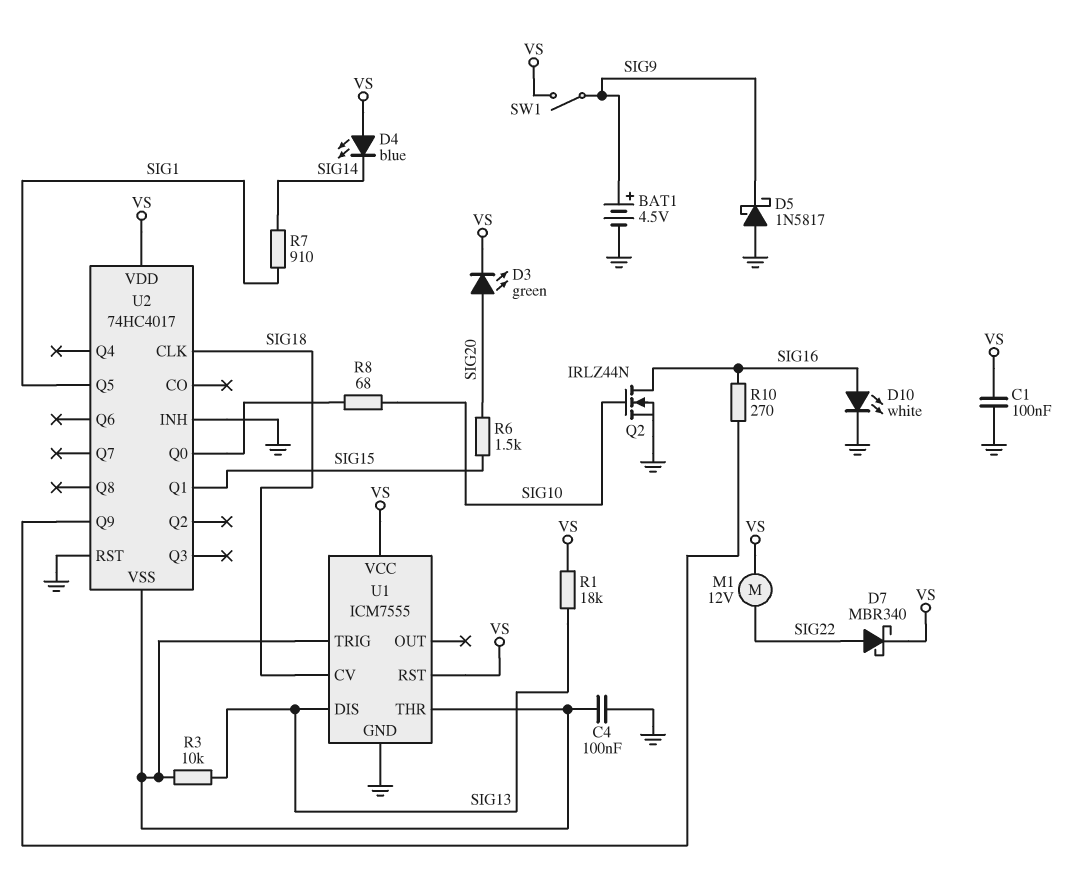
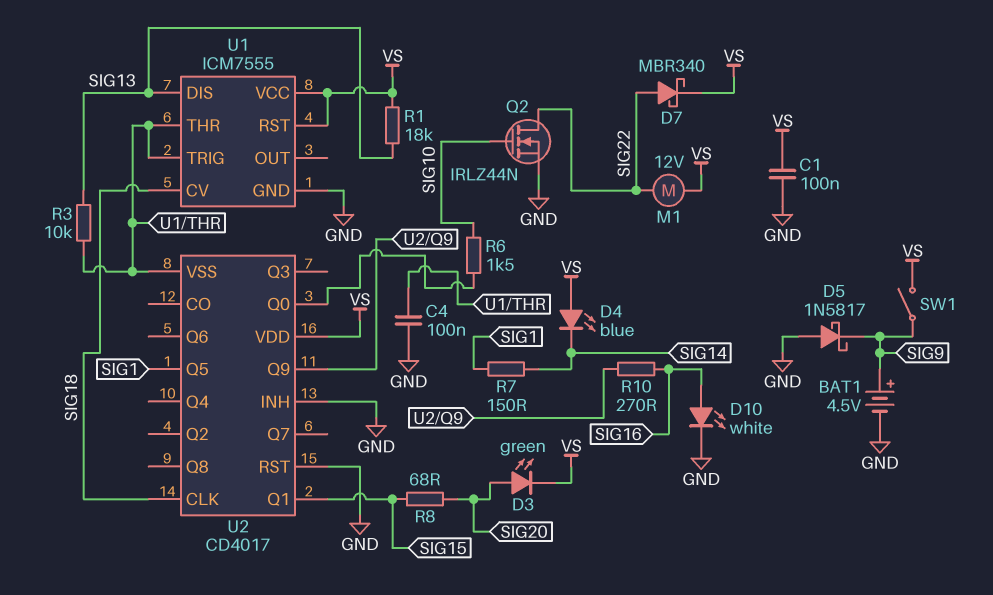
Q2: NMOS IRLZ44N (G SIG10, D SIG16, S GND) -> NMOS IRLZ44N (G SIG10, D SIG22, S GND)
R6: 1.5k (SIG15, SIG20) -> 1.5k (SIG10, U2/Q0)
R7: 910 (SIG1, SIG14) -> 150 (SIG1, SIG14)
R8: 68 (SIG10, U2/Q0) -> 68 (SIG15, SIG20)
U2: 74HC4017 -> CD4017

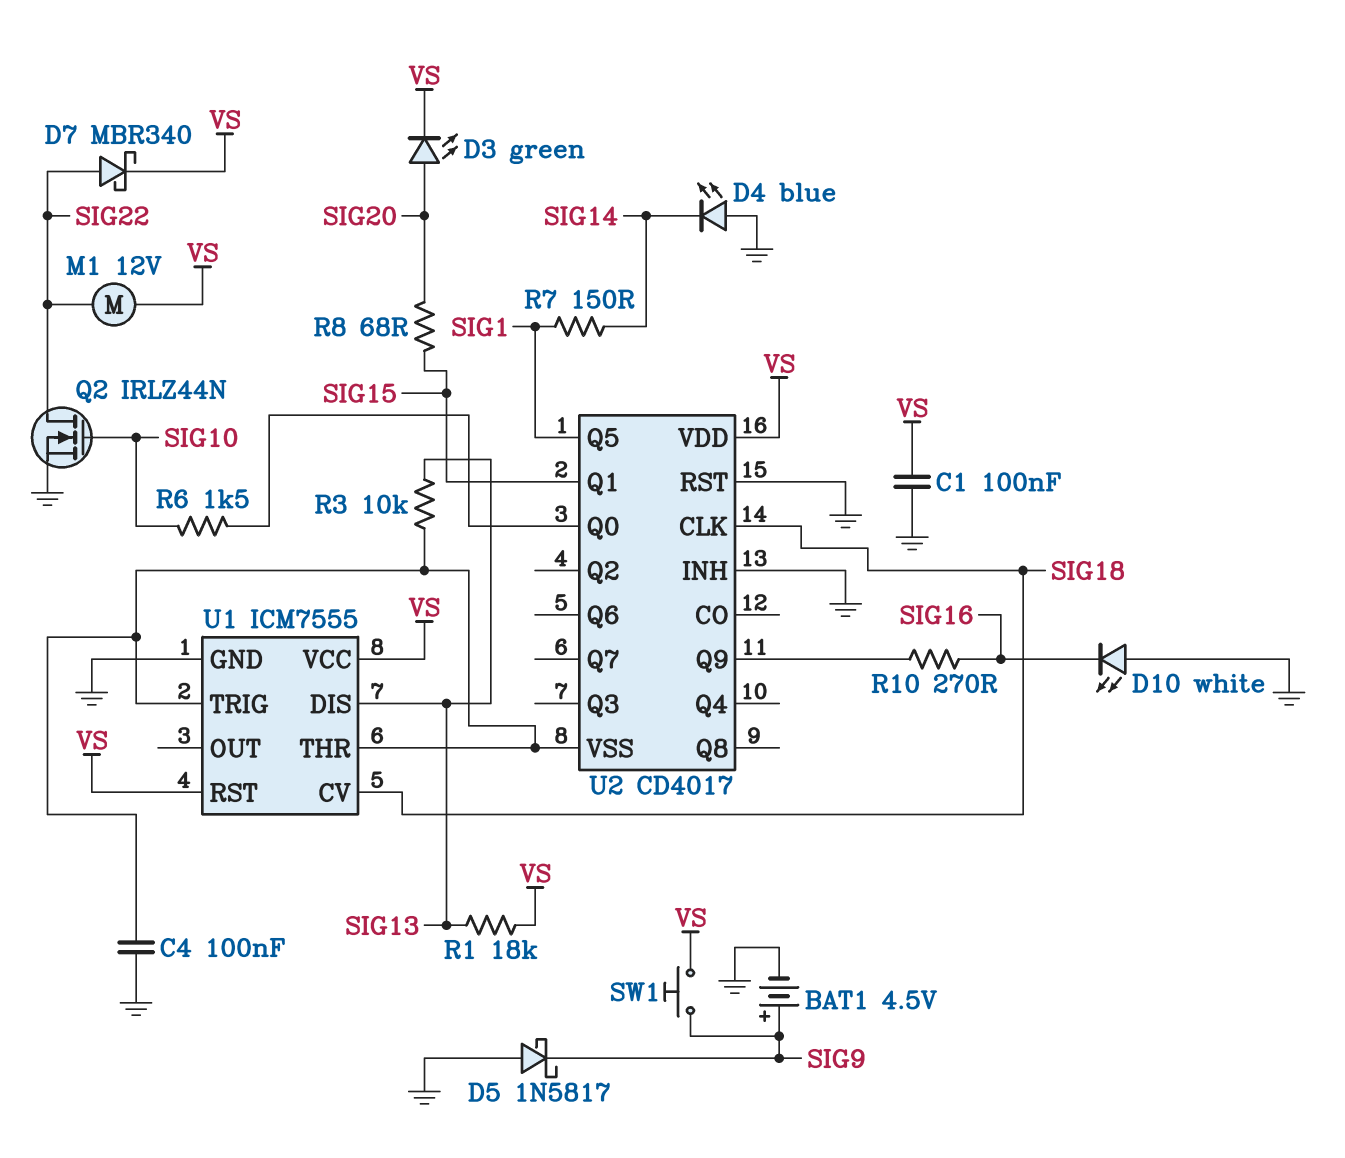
D4: LED blue (A VS, K SIG14) -> LED blue (A GND, K SIG14)
D10: LED white (A SIG16, K GND) -> LED white (A GND, K SIG16)
SW1: switch (SIG9, VS) -> button (SIG9, VS)

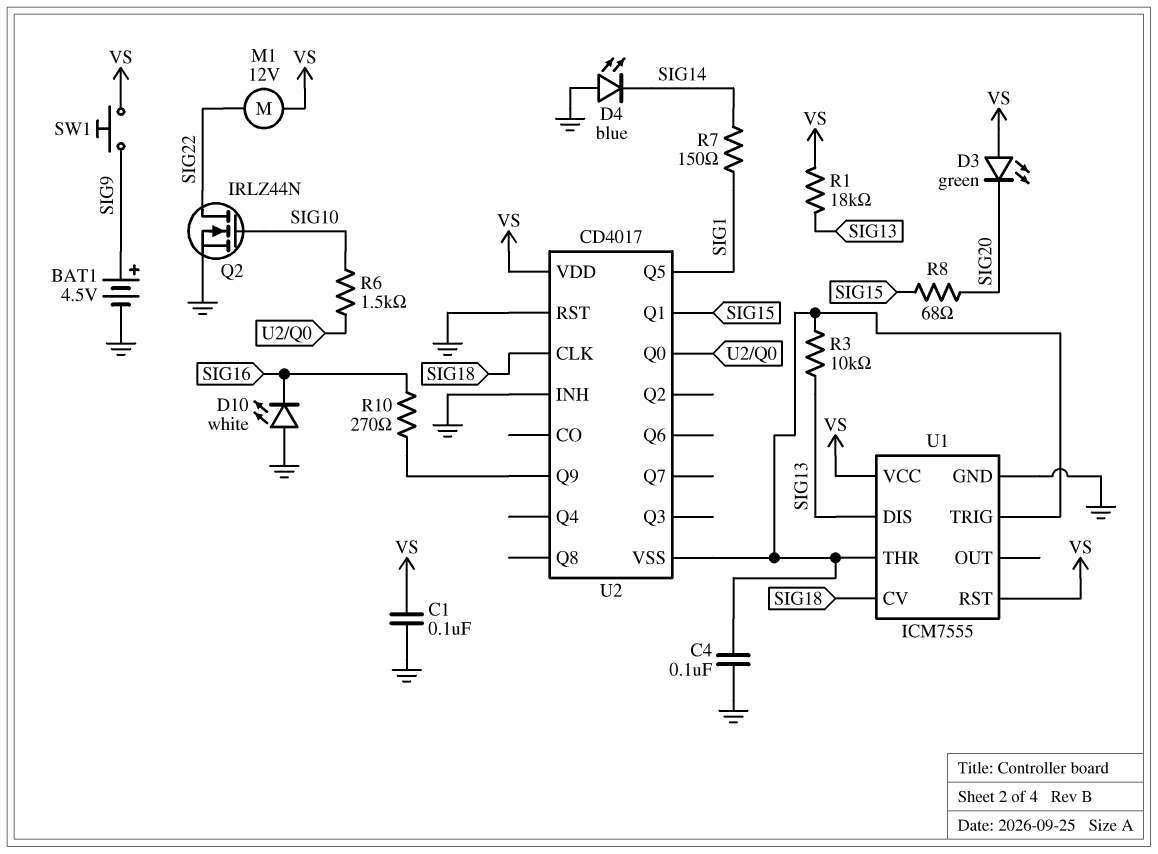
D3: LED green (A SIG20, K VS) -> LED green (A VS, K SIG20)
D5: schottky 1N5817 (A GND, K SIG9) -> none
D7: schottky MBR340 (A SIG22, K VS) -> none

